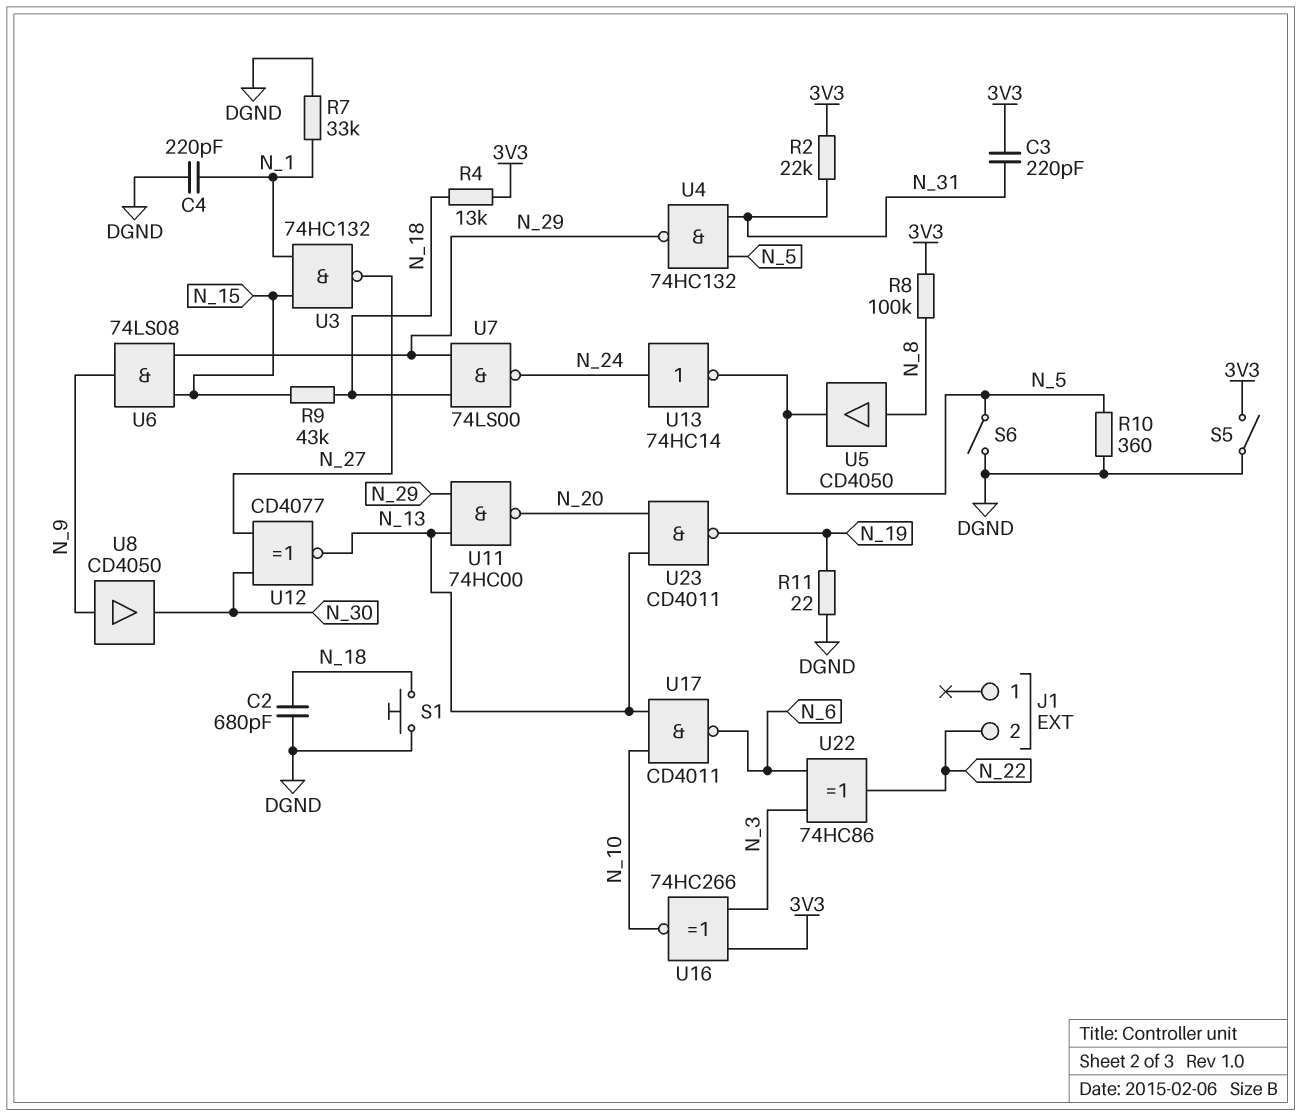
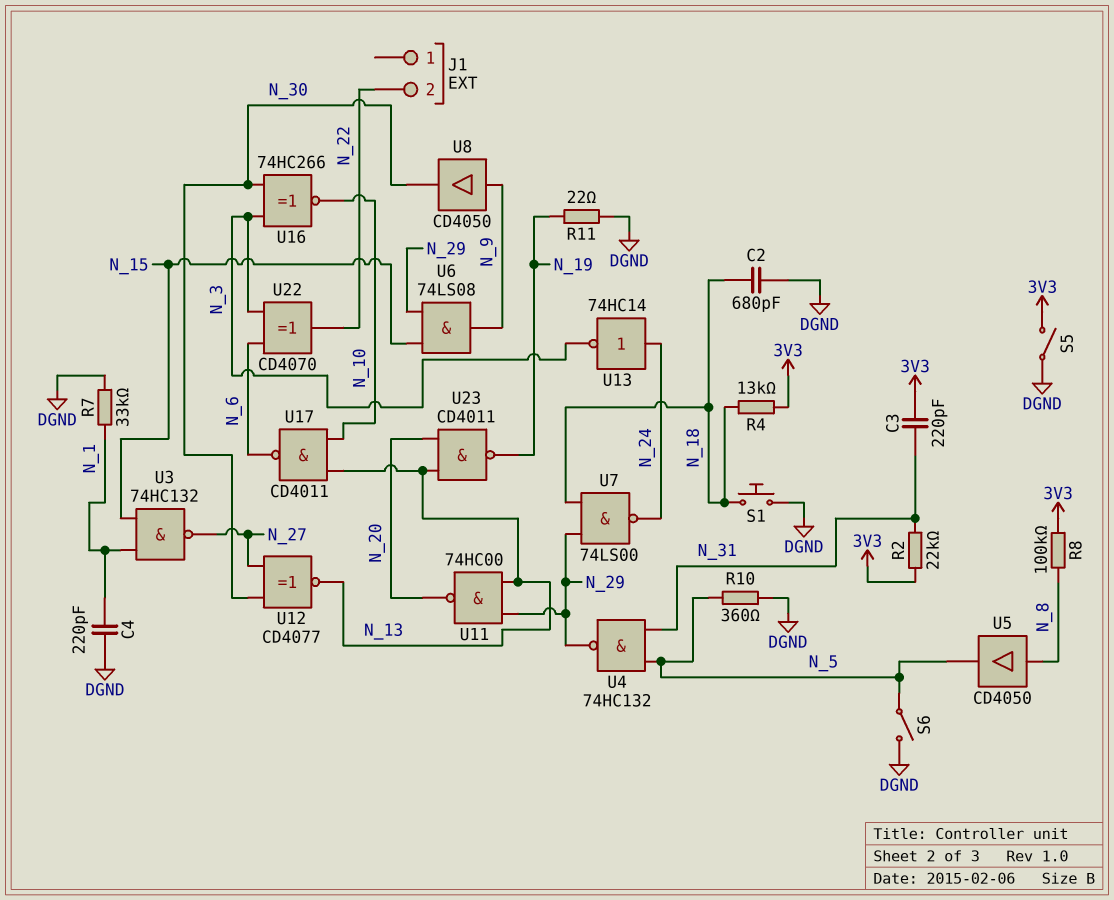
R9: 43k (N_15, N_18) -> none
U13: NOT 74HC14 (in N_24, out N_5) -> NOT 74HC14 (in N_24, out N_3)
U16: XNOR 74HC266 (in 3V3, in N_3, out N_10) -> XNOR 74HC266 (in N_3, in N_30, out N_10)
U22: XOR 74HC86 (in N_3, in N_6, out N_22) -> XOR CD4070 (in N_3, in N_6, out N_22)

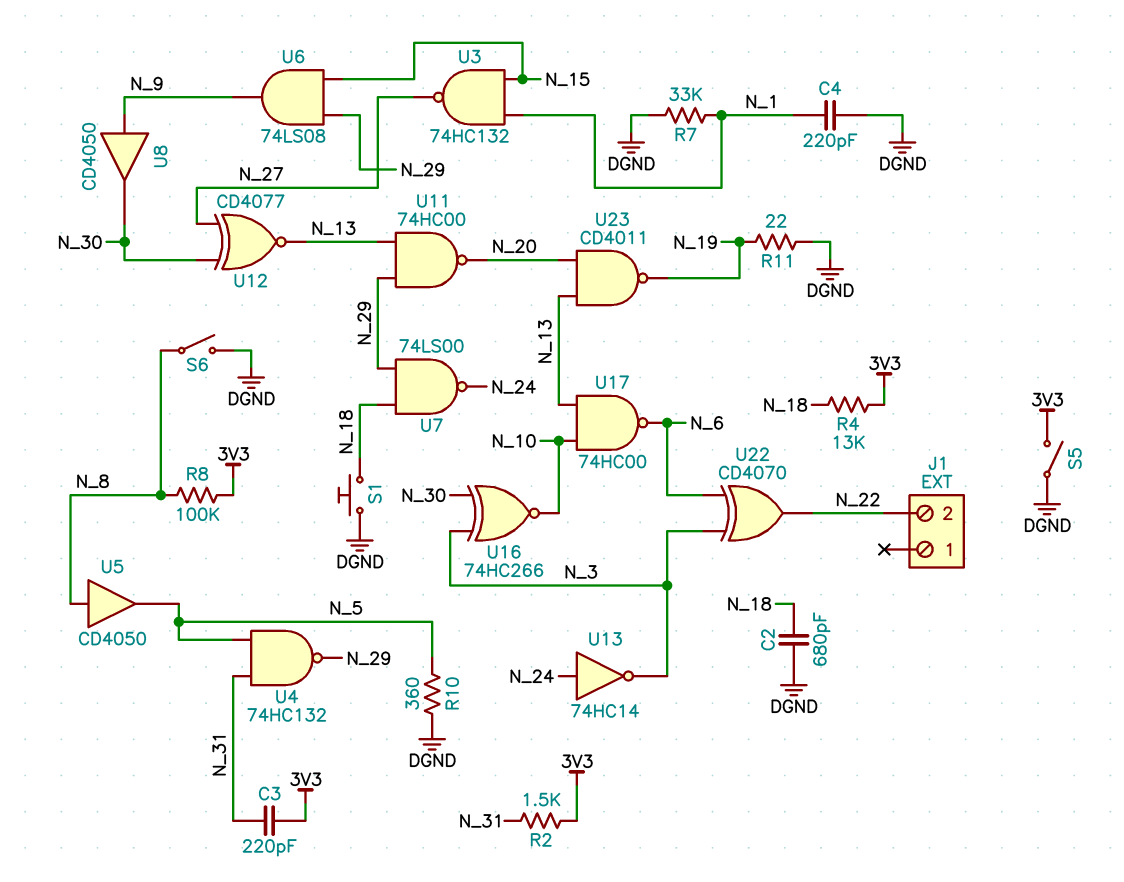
R2: 22k (3V3, N_31) -> 1.5k (3V3, N_31)
S6: switch (DGND, N_5) -> switch (DGND, N_8)
U17: NAND CD4011 (in N_10, in N_13, out N_6) -> NAND 74HC00 (in N_10, in N_13, out N_6)

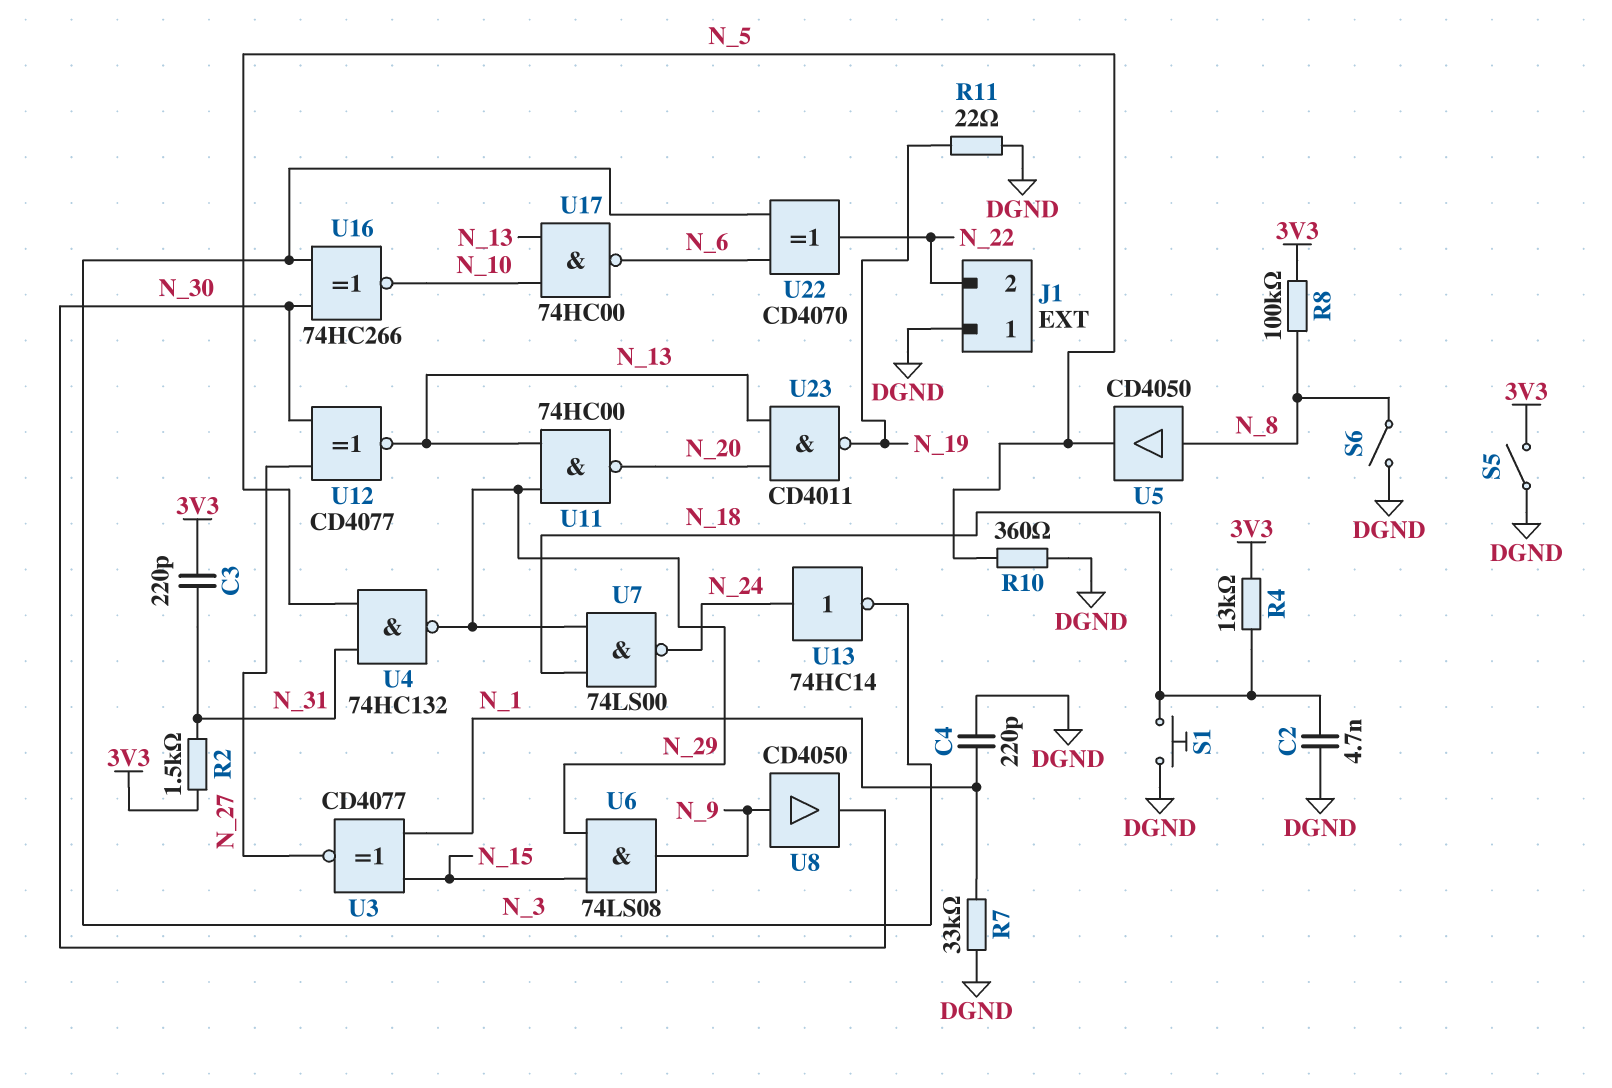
C2: 680pF (DGND, N_18) -> 4.7nF (DGND, N_18)
J1 pin 1: none -> DGND
U3: NAND 74HC132 (in N_1, in N_15, out N_27) -> XNOR CD4077 (in N_1, in N_15, out N_27)

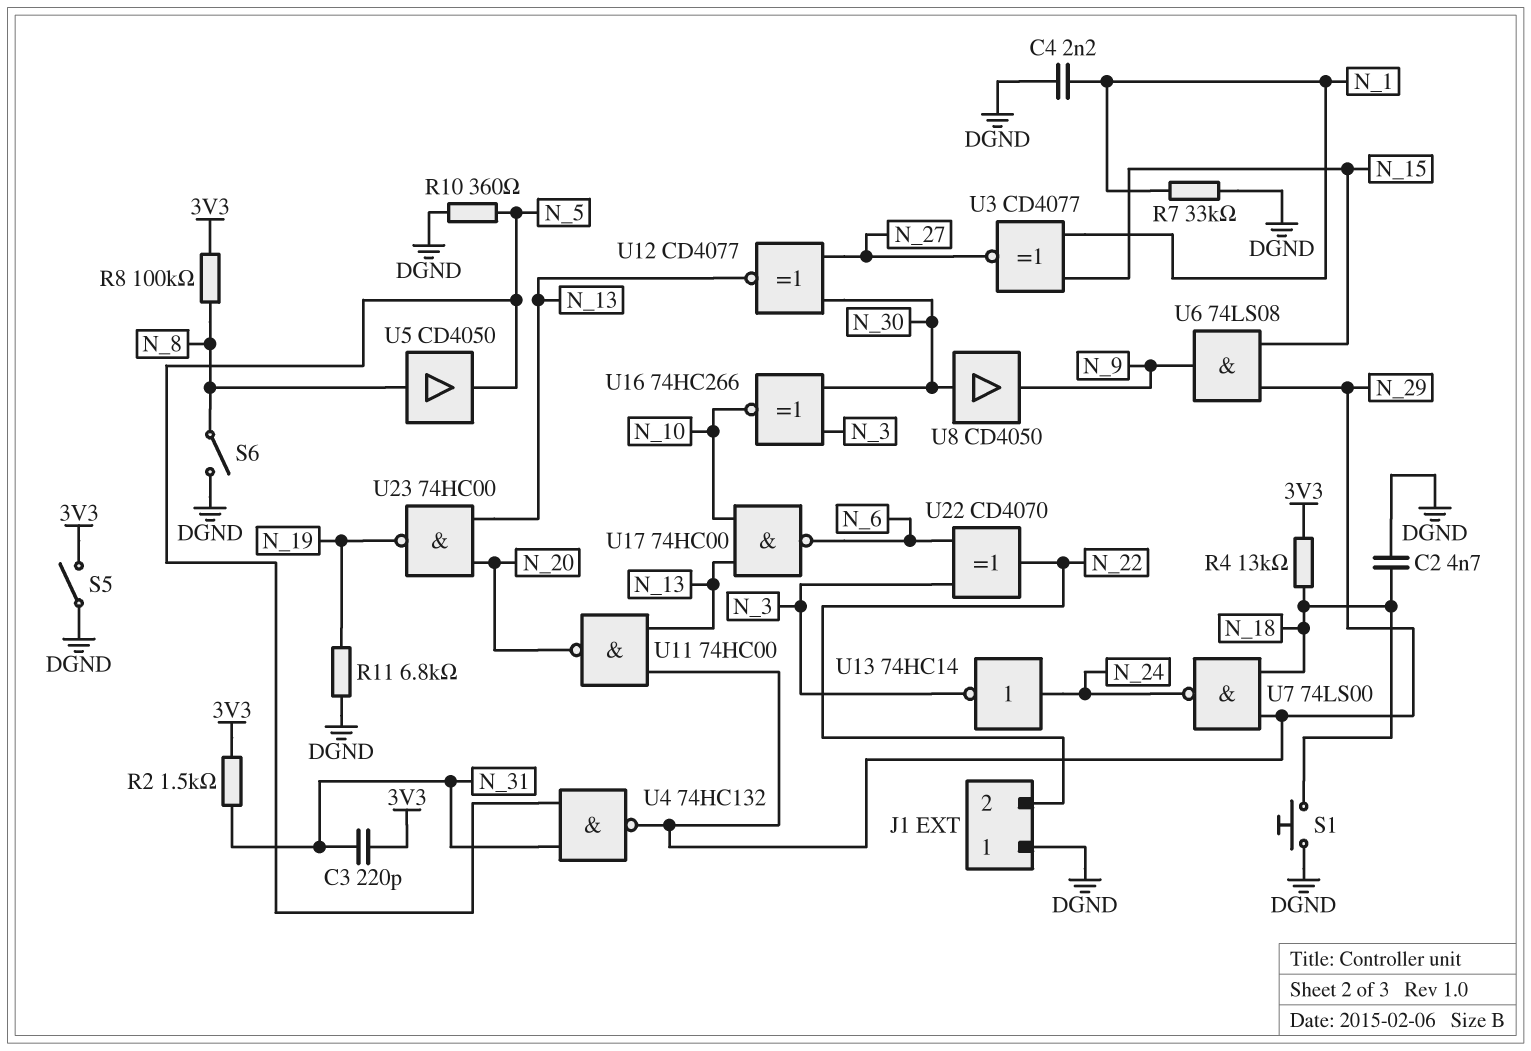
C4: 220pF (DGND, N_1) -> 2.2nF (DGND, N_1)
R11: 22 (DGND, N_19) -> 6.8k (DGND, N_19)
U8: buffer CD4050 (in N_9, out N_30) -> buffer CD4050 (in N_30, out N_9)
U23: NAND CD4011 (in N_13, in N_20, out N_19) -> NAND 74HC00 (in N_13, in N_20, out N_19)

